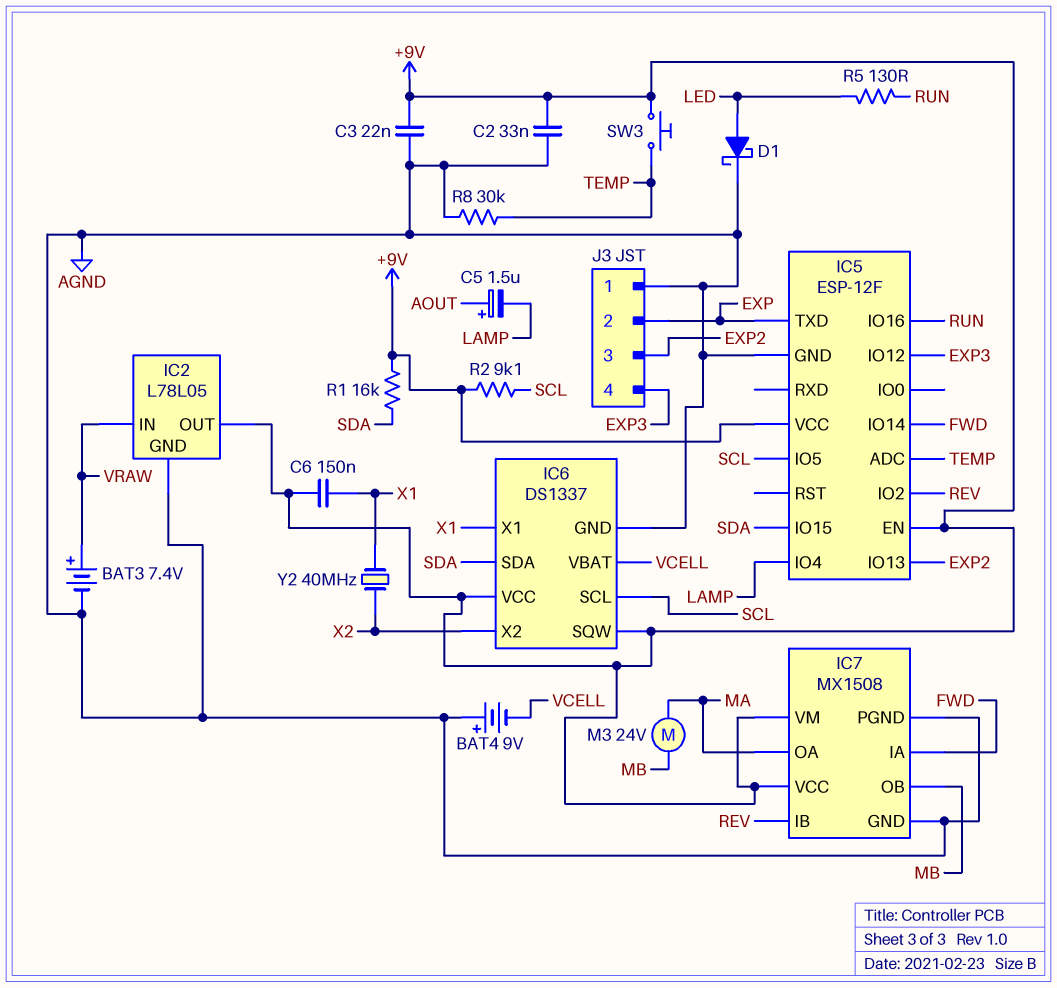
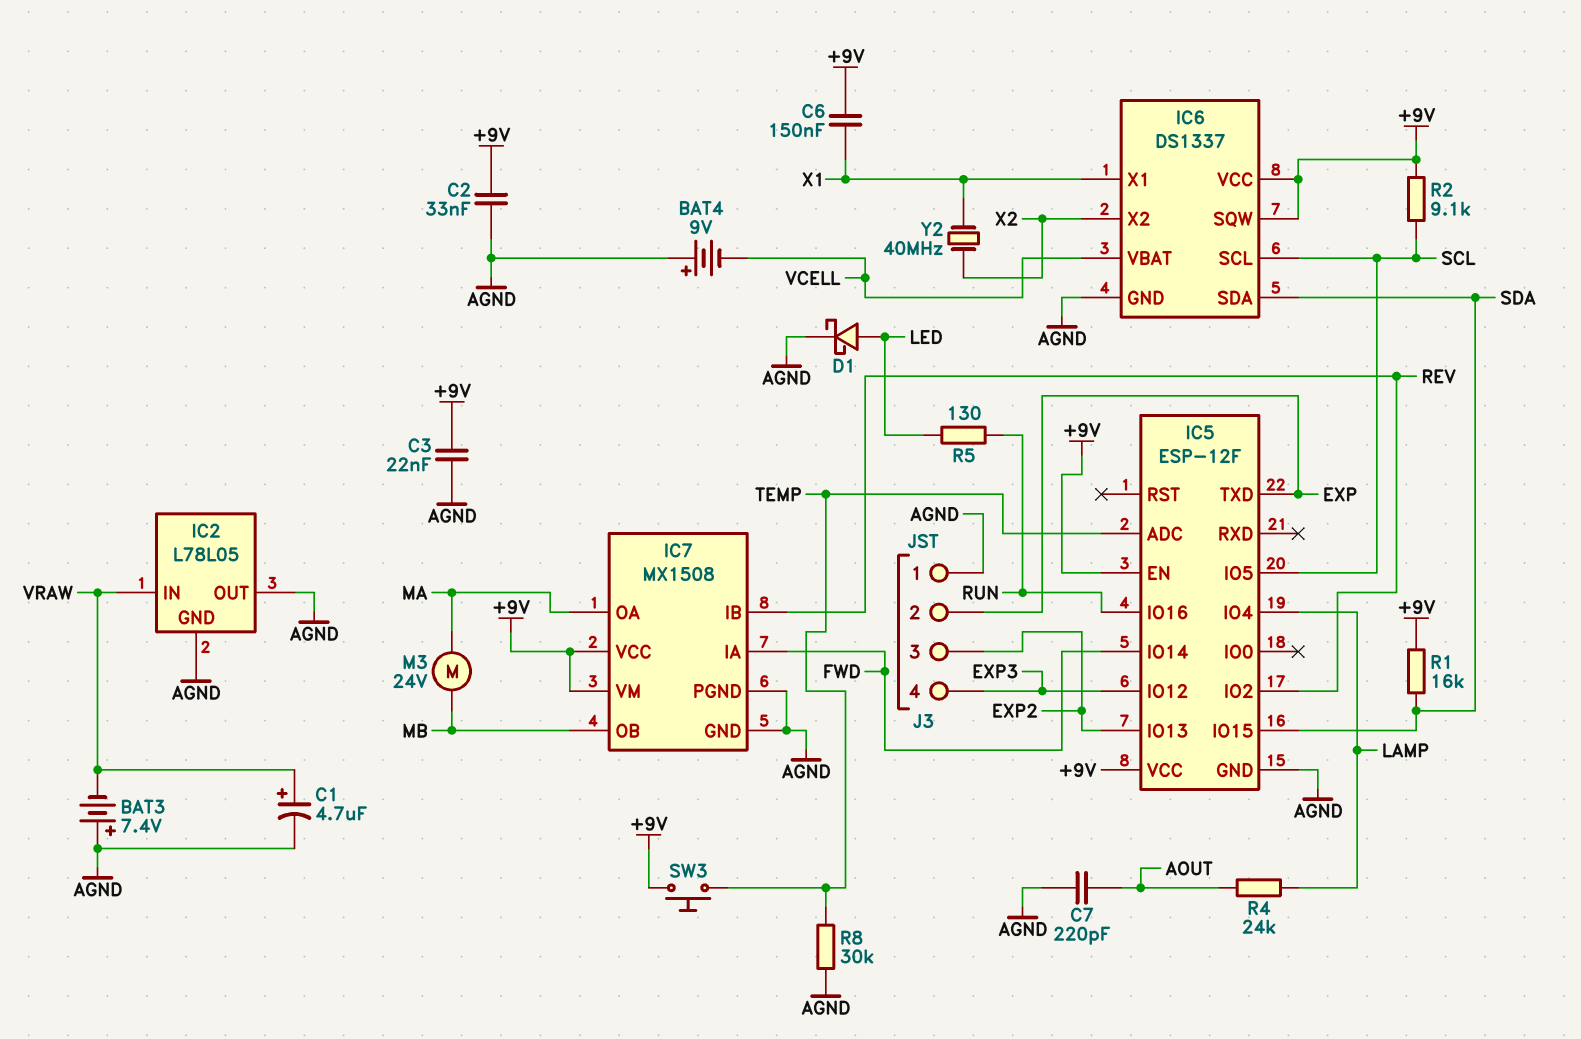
BAT3: 7.4V (plus VRAW, minus AGND) -> 7.4V (plus AGND, minus VRAW)
C1: none -> 4.7uF (plus VRAW, minus AGND)
C5: 1.5uF (plus AOUT, minus LAMP) -> none
C7: none -> 220pF (AGND, AOUT)
IC2 pin OUT: +9V -> AGND
R4: none -> 24k (AOUT, LAMP)

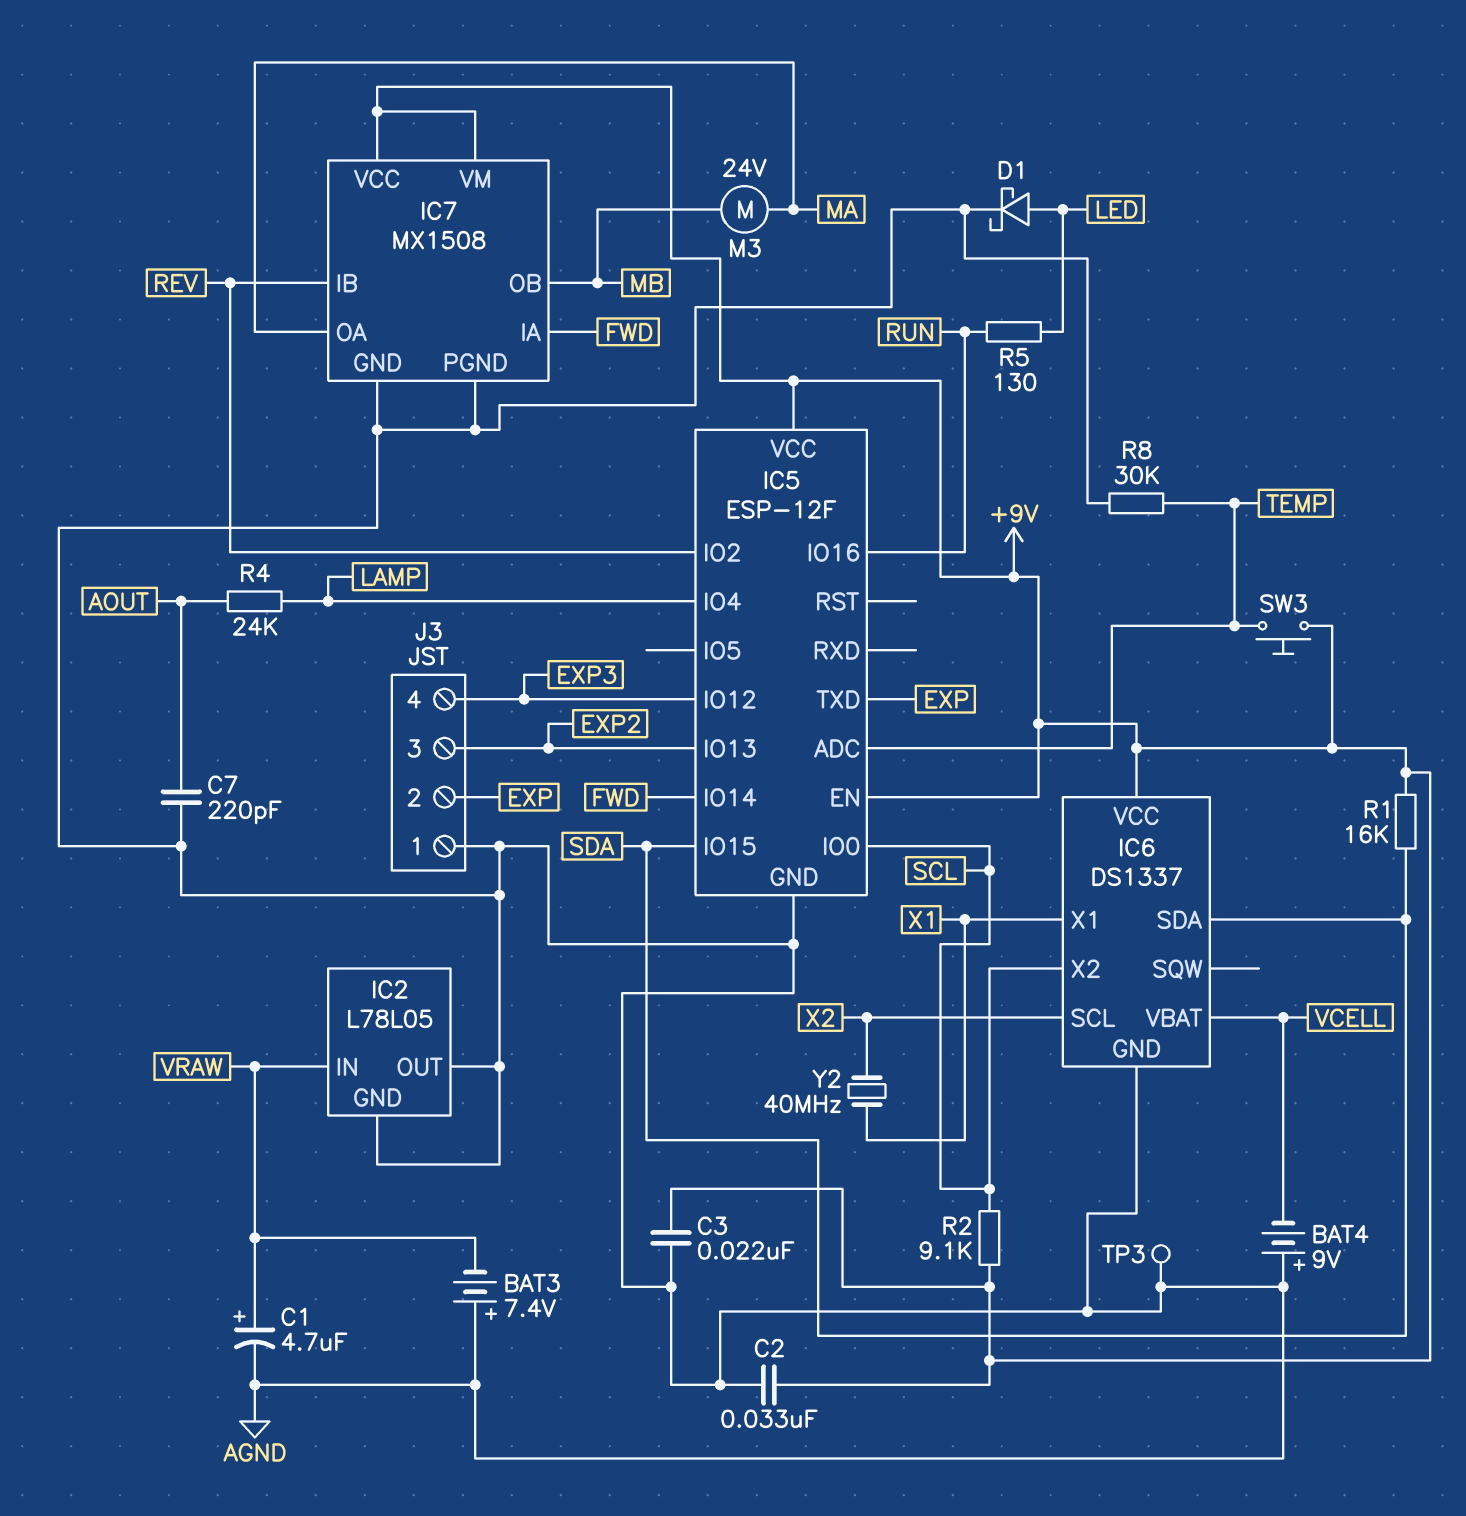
C6: 150nF (+9V, X1) -> none
IC5 pin IO0: none -> SCL
IC5 pin IO5: SCL -> none
IC6 pin SCL: SCL -> X2
IC6 pin SQW: +9V -> none
IC6 pin X2: X2 -> SCL
TP3: none -> test point (AGND)

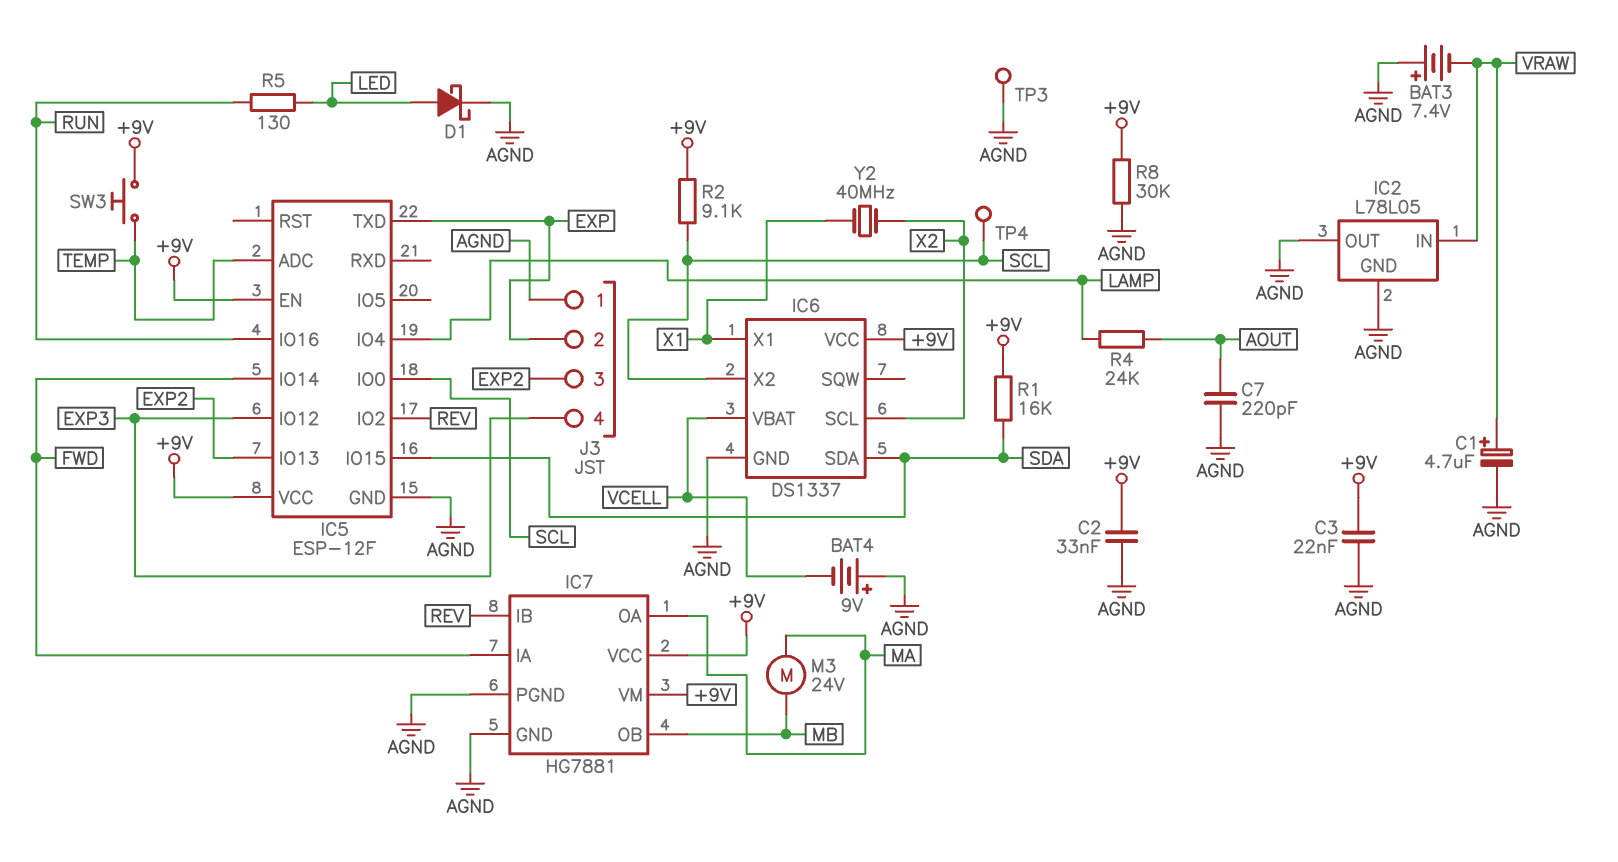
IC7: MX1508 -> HG7881
R8: 30k (AGND, TEMP) -> 30k (+9V, AGND)
TP4: none -> test point (SCL)

